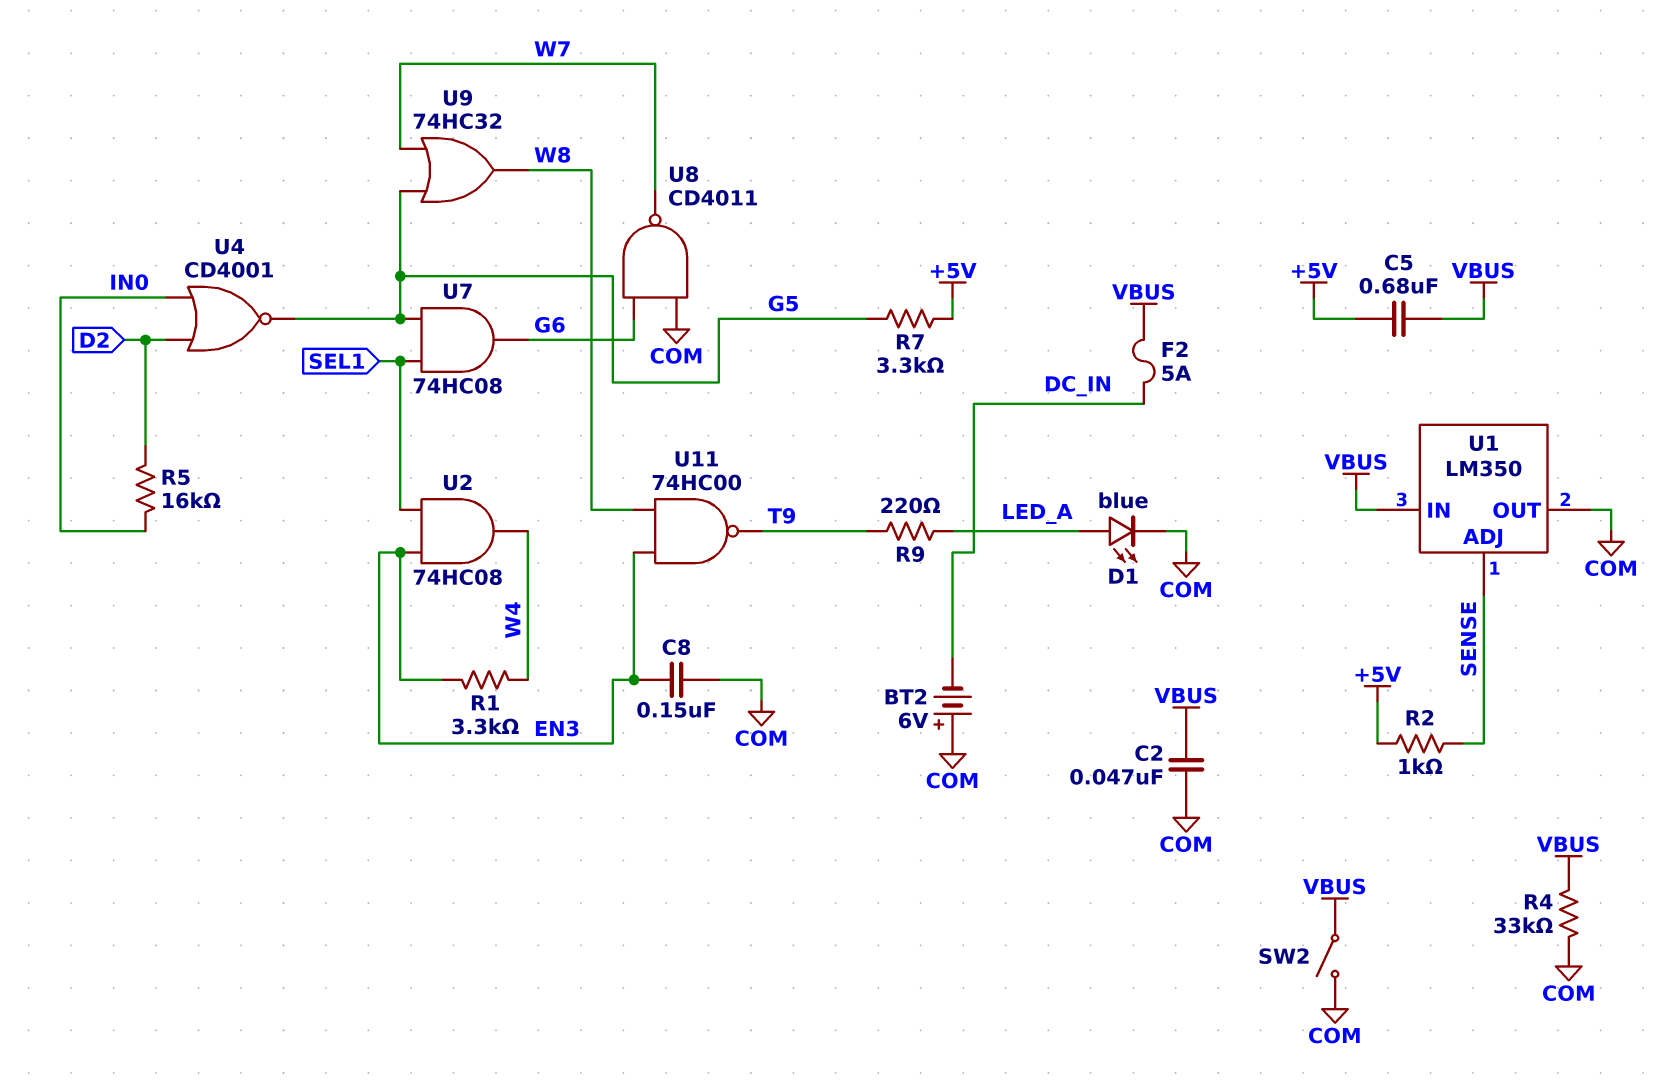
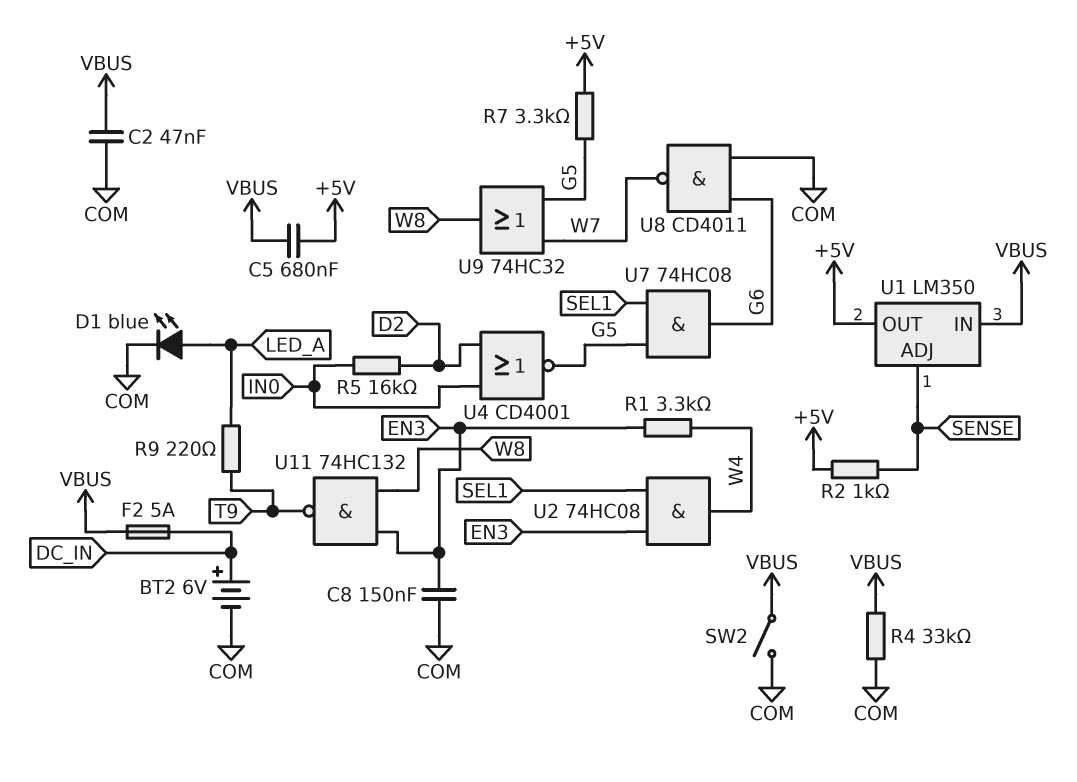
BT2: 6V (plus COM, minus DC_IN) -> 6V (plus DC_IN, minus COM)
U1 pin OUT: COM -> +5V
U11: NAND 74HC00 (in EN3, in W8, out T9) -> NAND 74HC132 (in EN3, in W8, out T9)

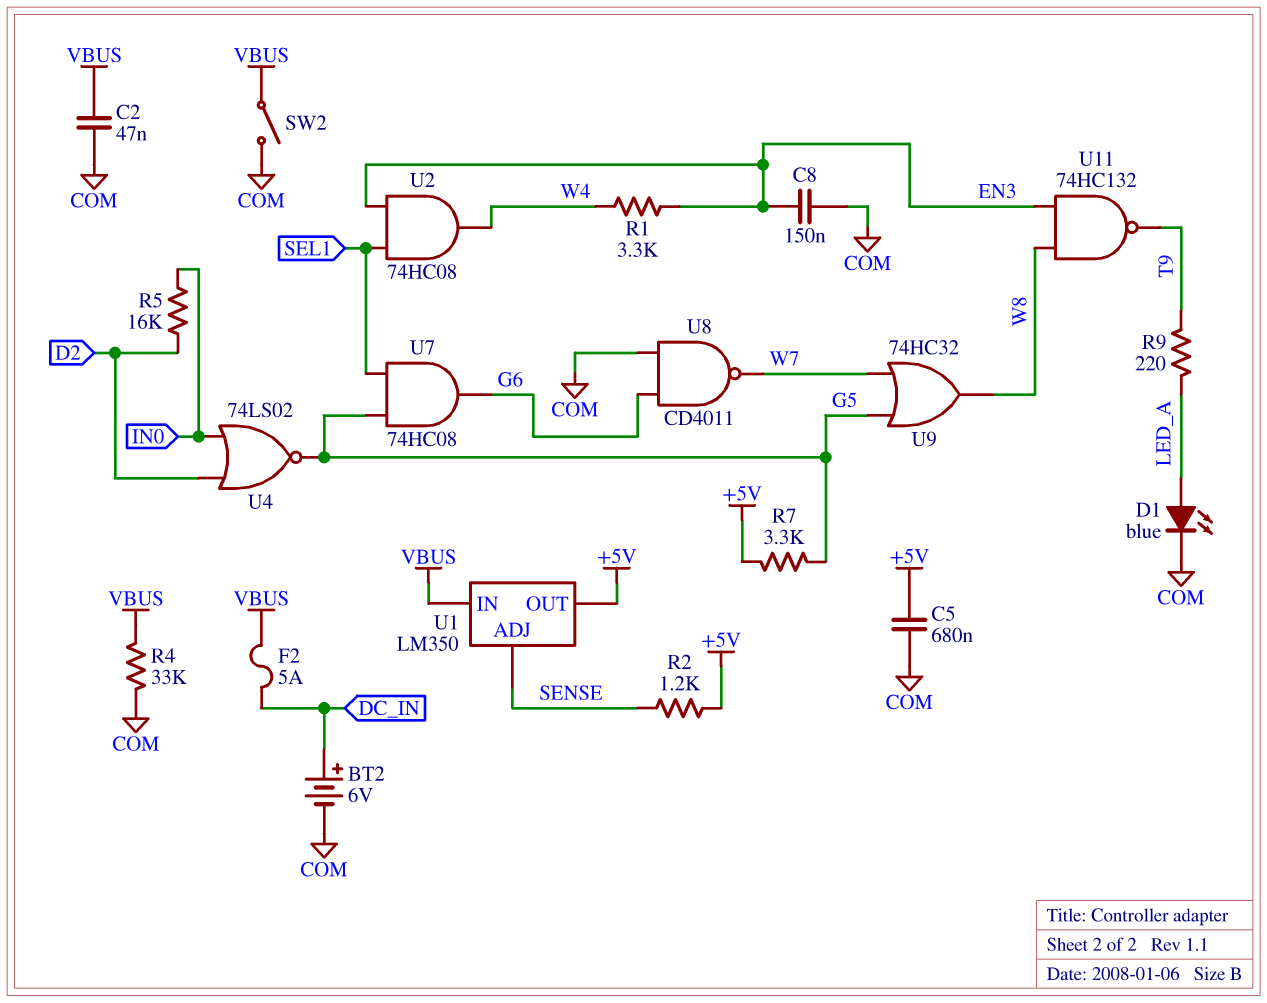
C5: 680nF (+5V, VBUS) -> 680nF (+5V, COM)
R2: 1k (+5V, SENSE) -> 1.2k (+5V, SENSE)
U4: NOR CD4001 (in D2, in IN0, out G5) -> NOR 74LS02 (in D2, in IN0, out G5)

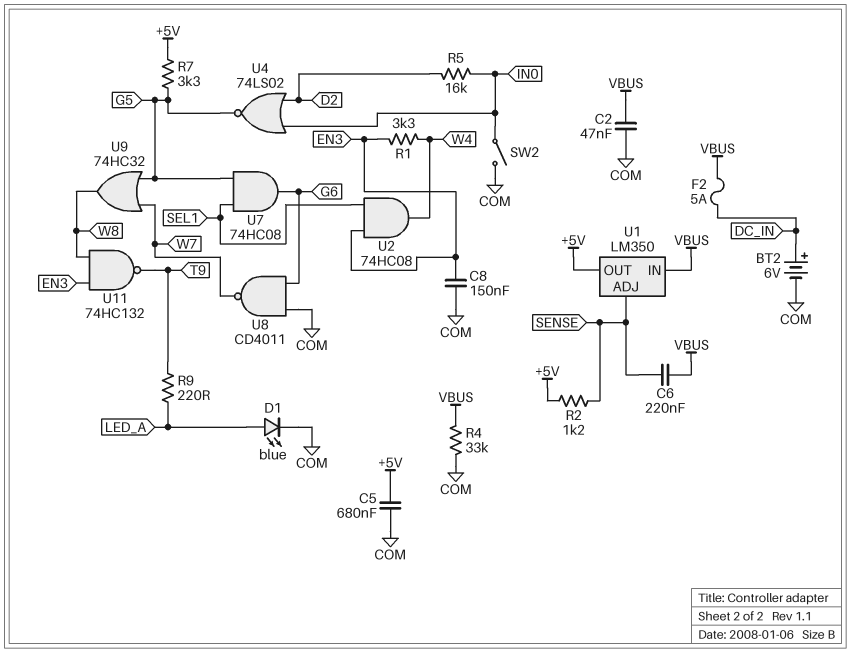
C6: none -> 220nF (SENSE, VBUS)
SW2: switch (COM, VBUS) -> switch (COM, IN0)

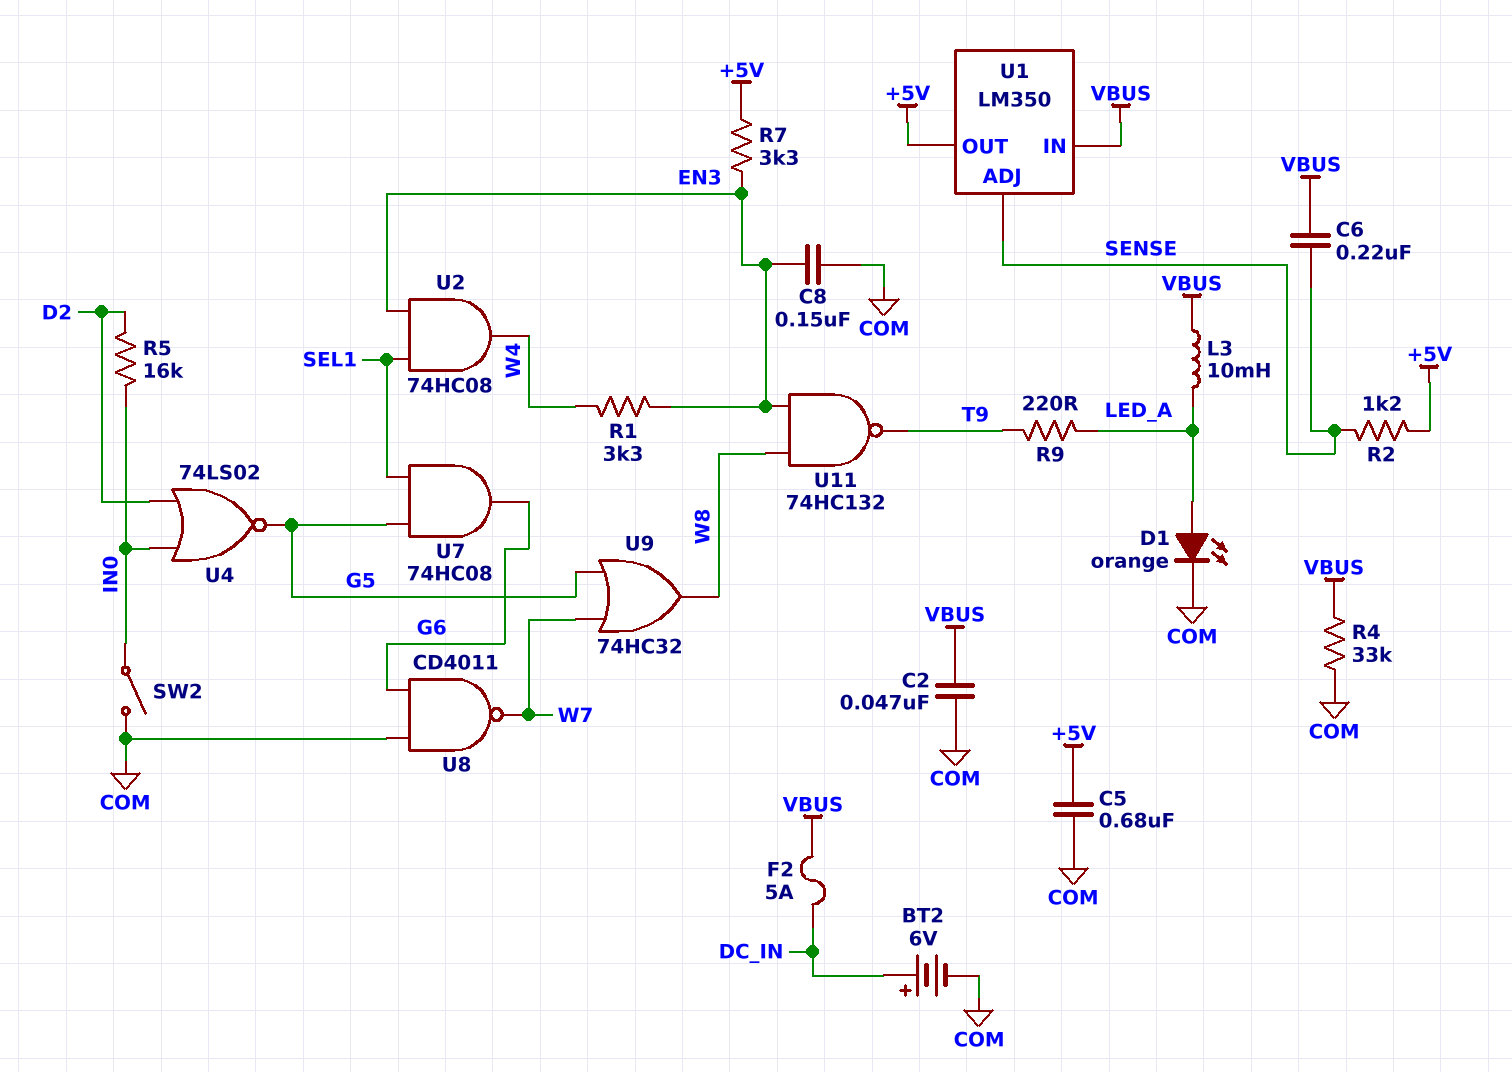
D1: LED blue (A LED_A, K COM) -> LED orange (A LED_A, K COM)
L3: none -> 10mH (LED_A, VBUS)
R7: 3.3k (+5V, G5) -> 3.3k (+5V, EN3)

